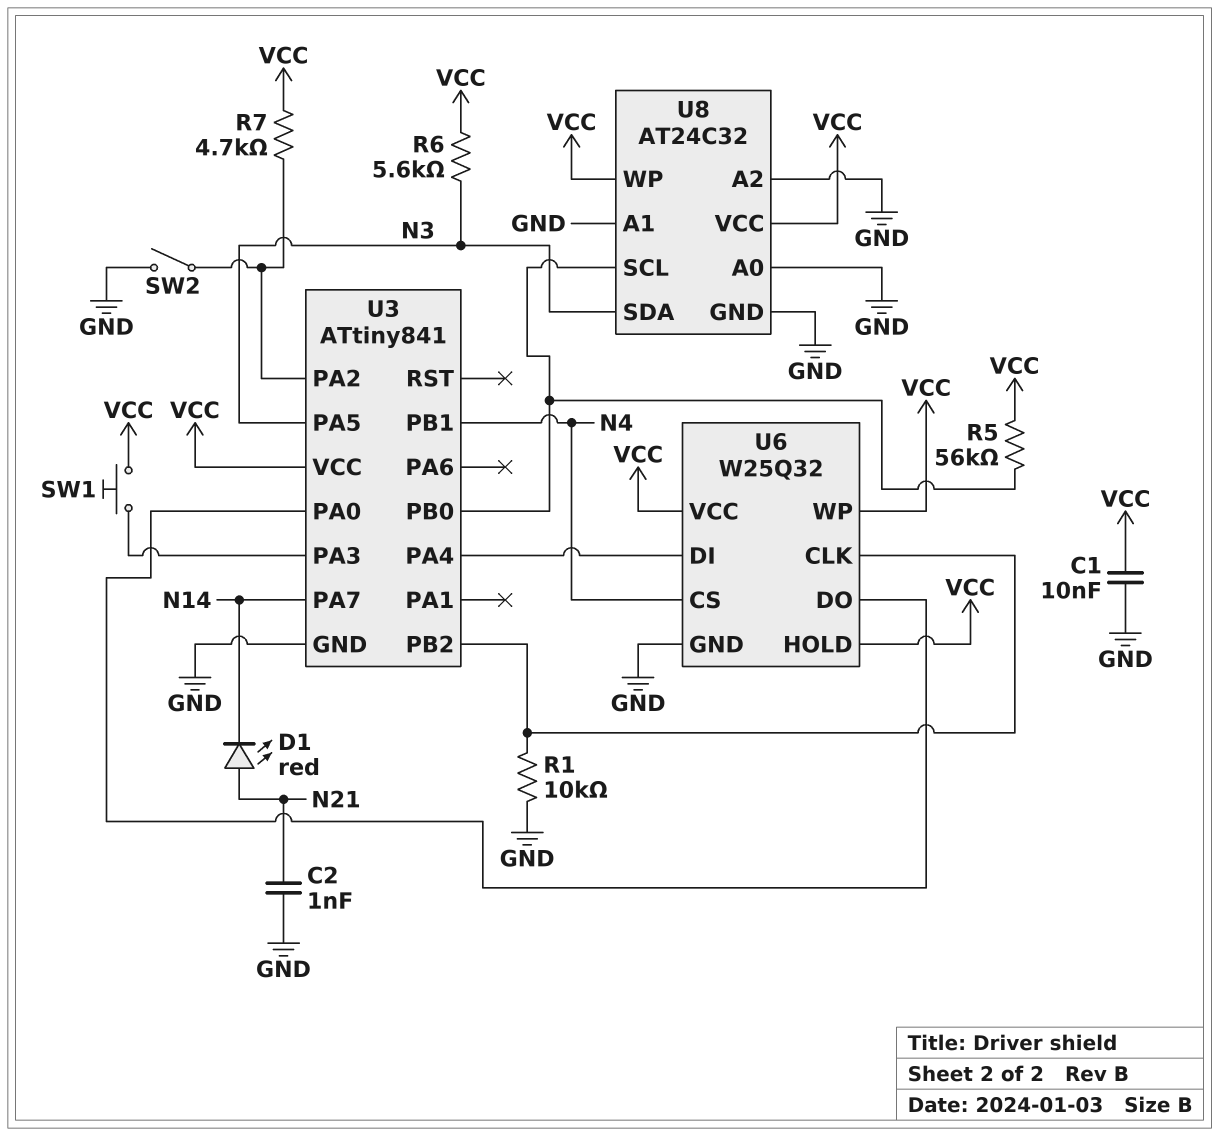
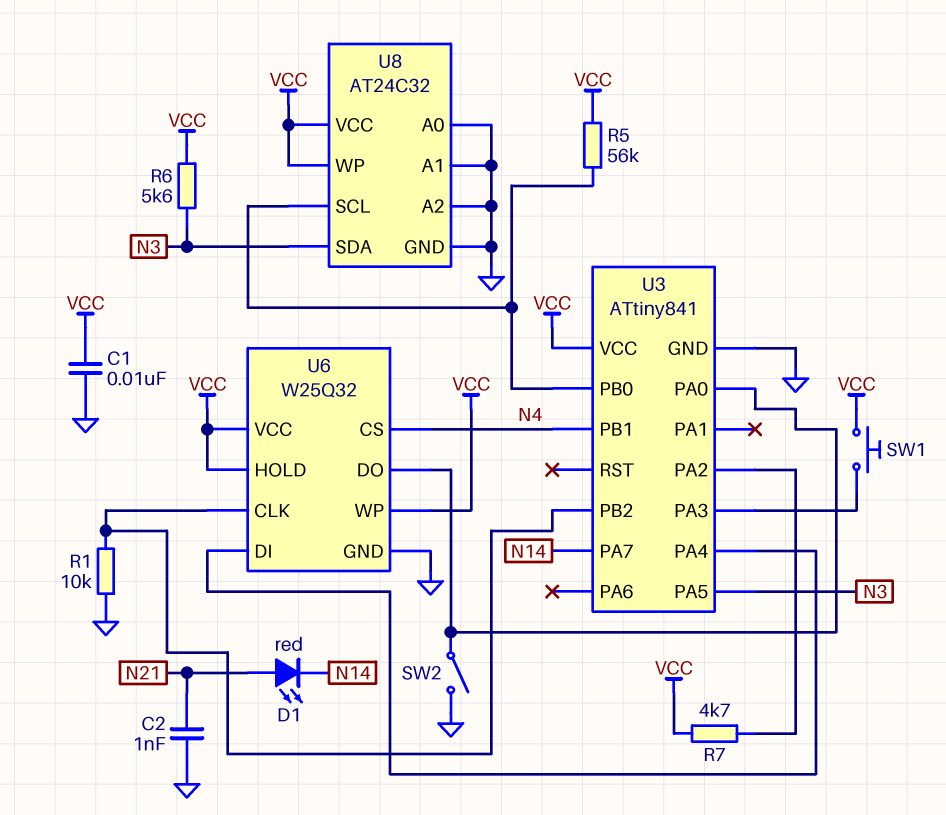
SW2: switch (GND, U3/PA2) -> switch (GND, U3/PA0)

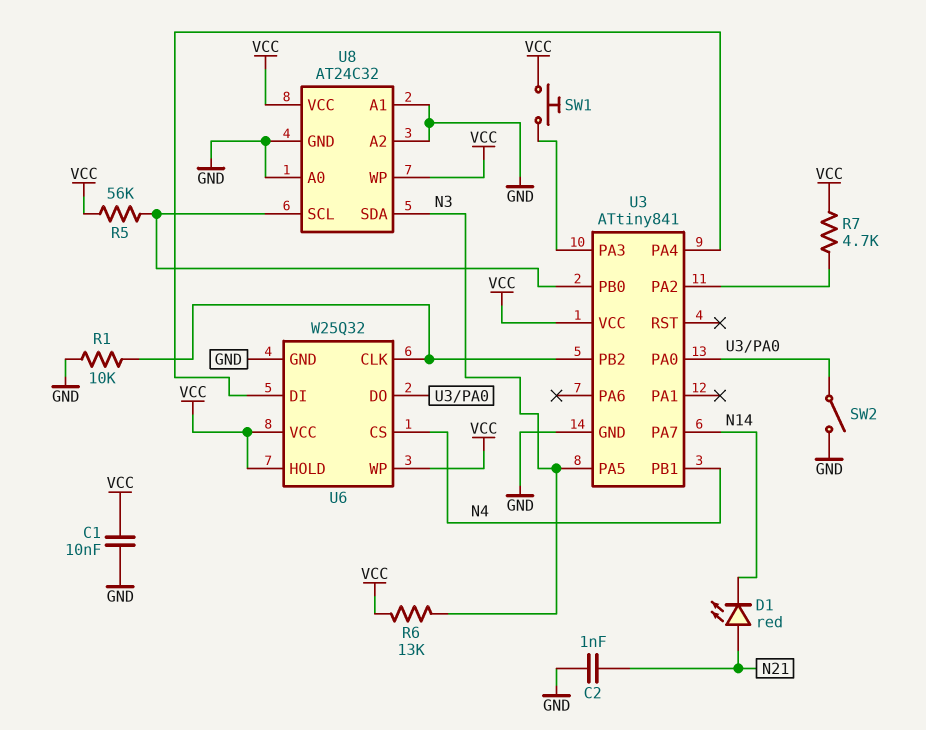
R6: 5.6k (N3, VCC) -> 13k (N3, VCC)

